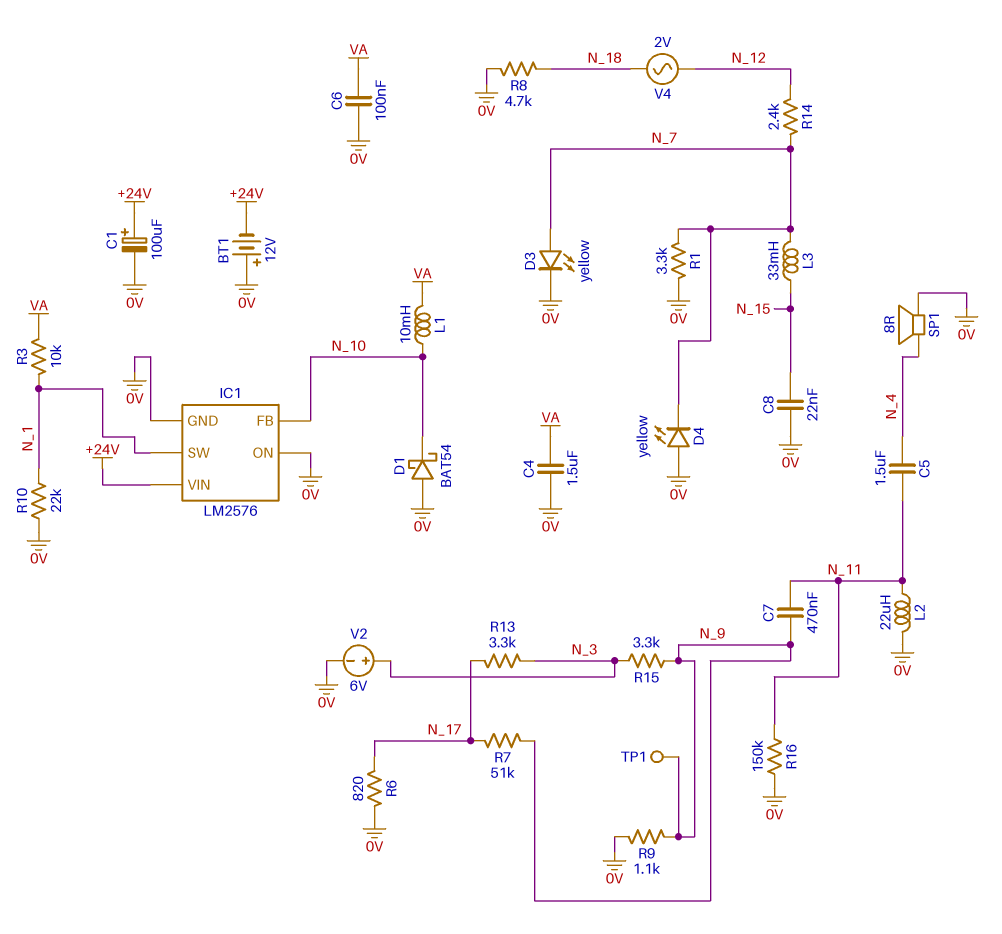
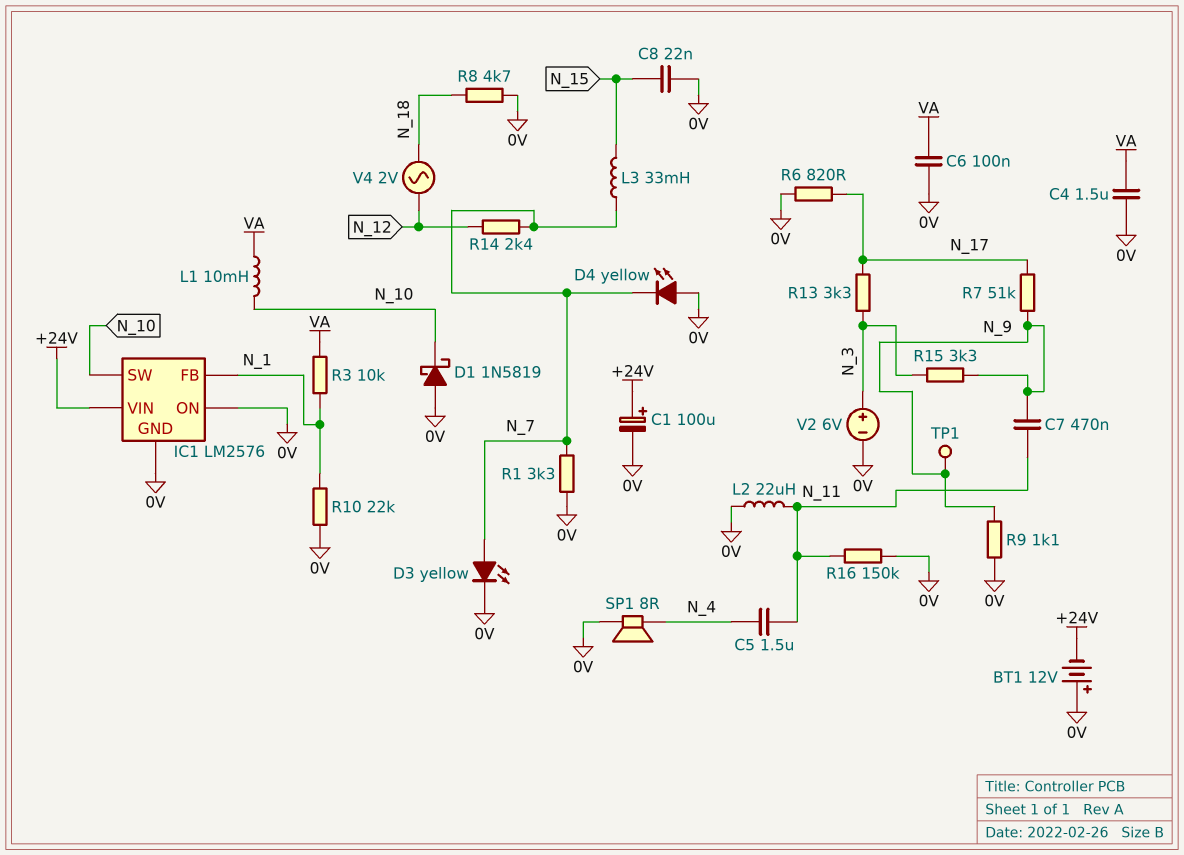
D1: schottky BAT54 (A 0V, K N_10) -> schottky 1N5819 (A 0V, K N_10)
IC1 pin FB: N_10 -> N_1
IC1 pin SW: N_1 -> N_10

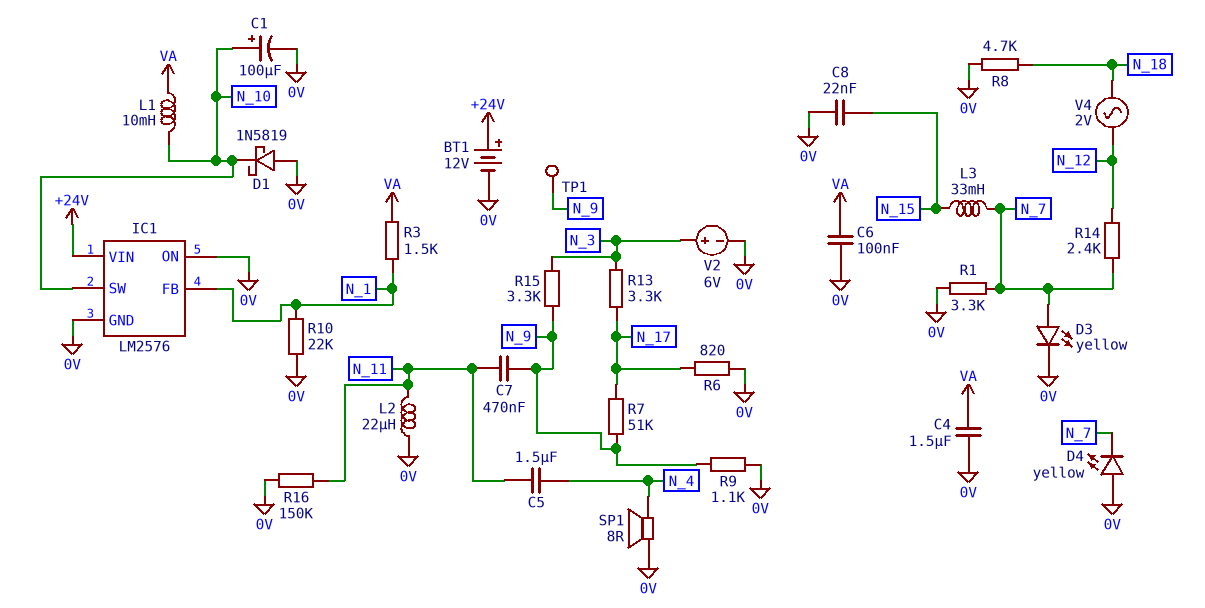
BT1: 12V (plus 0V, minus +24V) -> 12V (plus +24V, minus 0V)
C1: 100uF (plus +24V, minus 0V) -> 100uF (plus N_10, minus 0V)
R3: 10k (N_1, VA) -> 1.5k (N_1, VA)

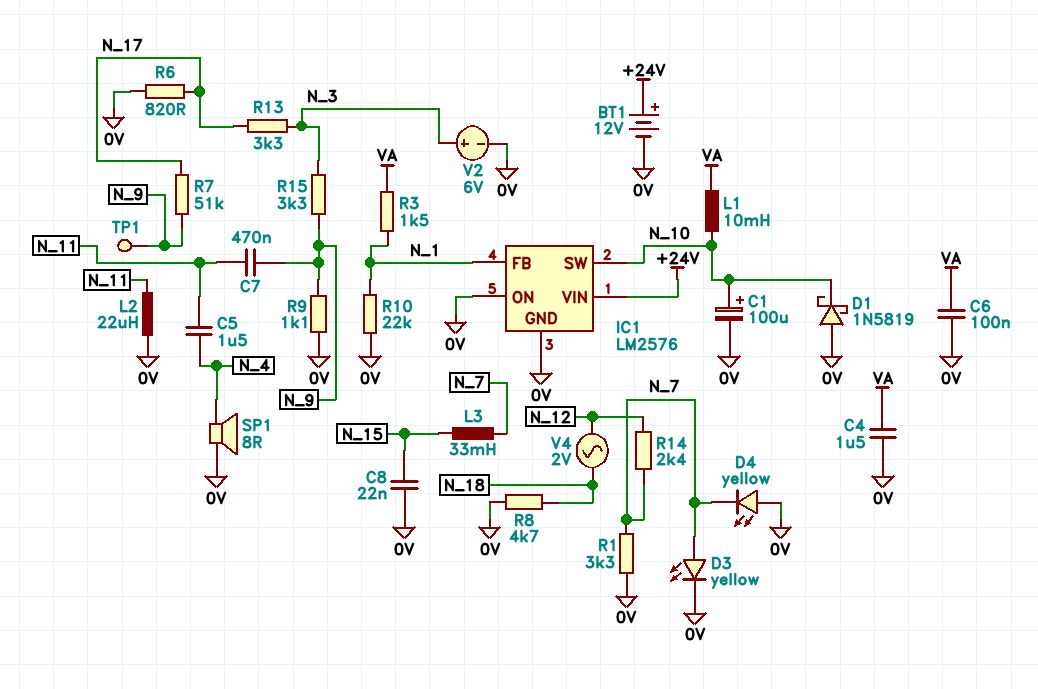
R16: 150k (0V, N_11) -> none

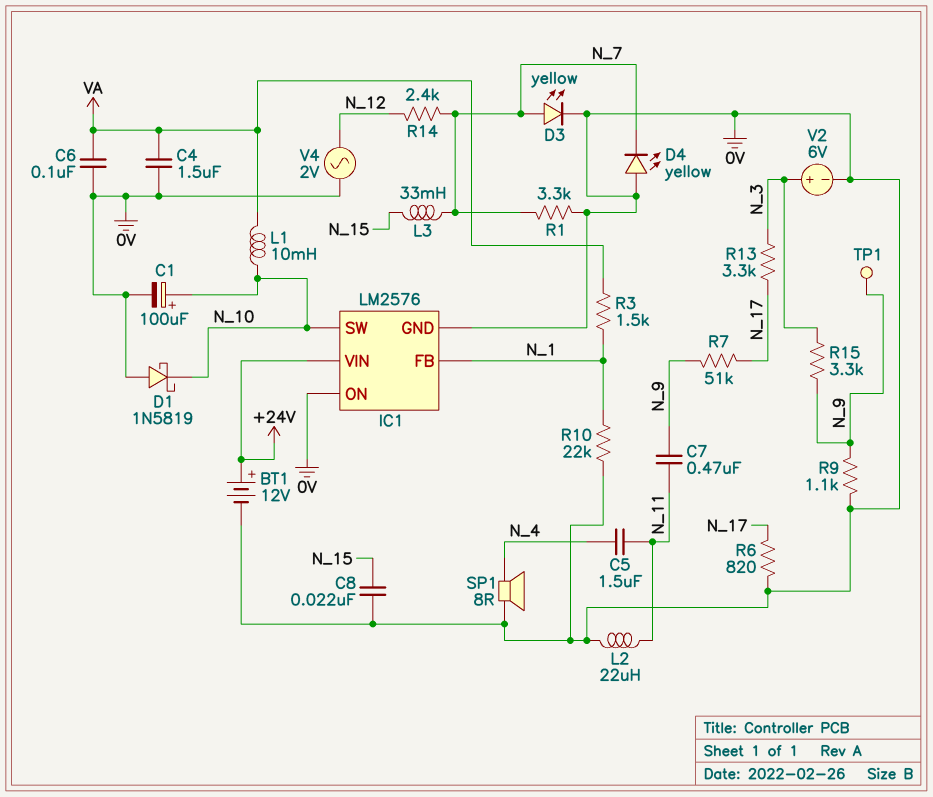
R8: 4.7k (0V, N_18) -> none
V4: AC 2V (N_12, N_18) -> AC 2V (0V, N_12)

